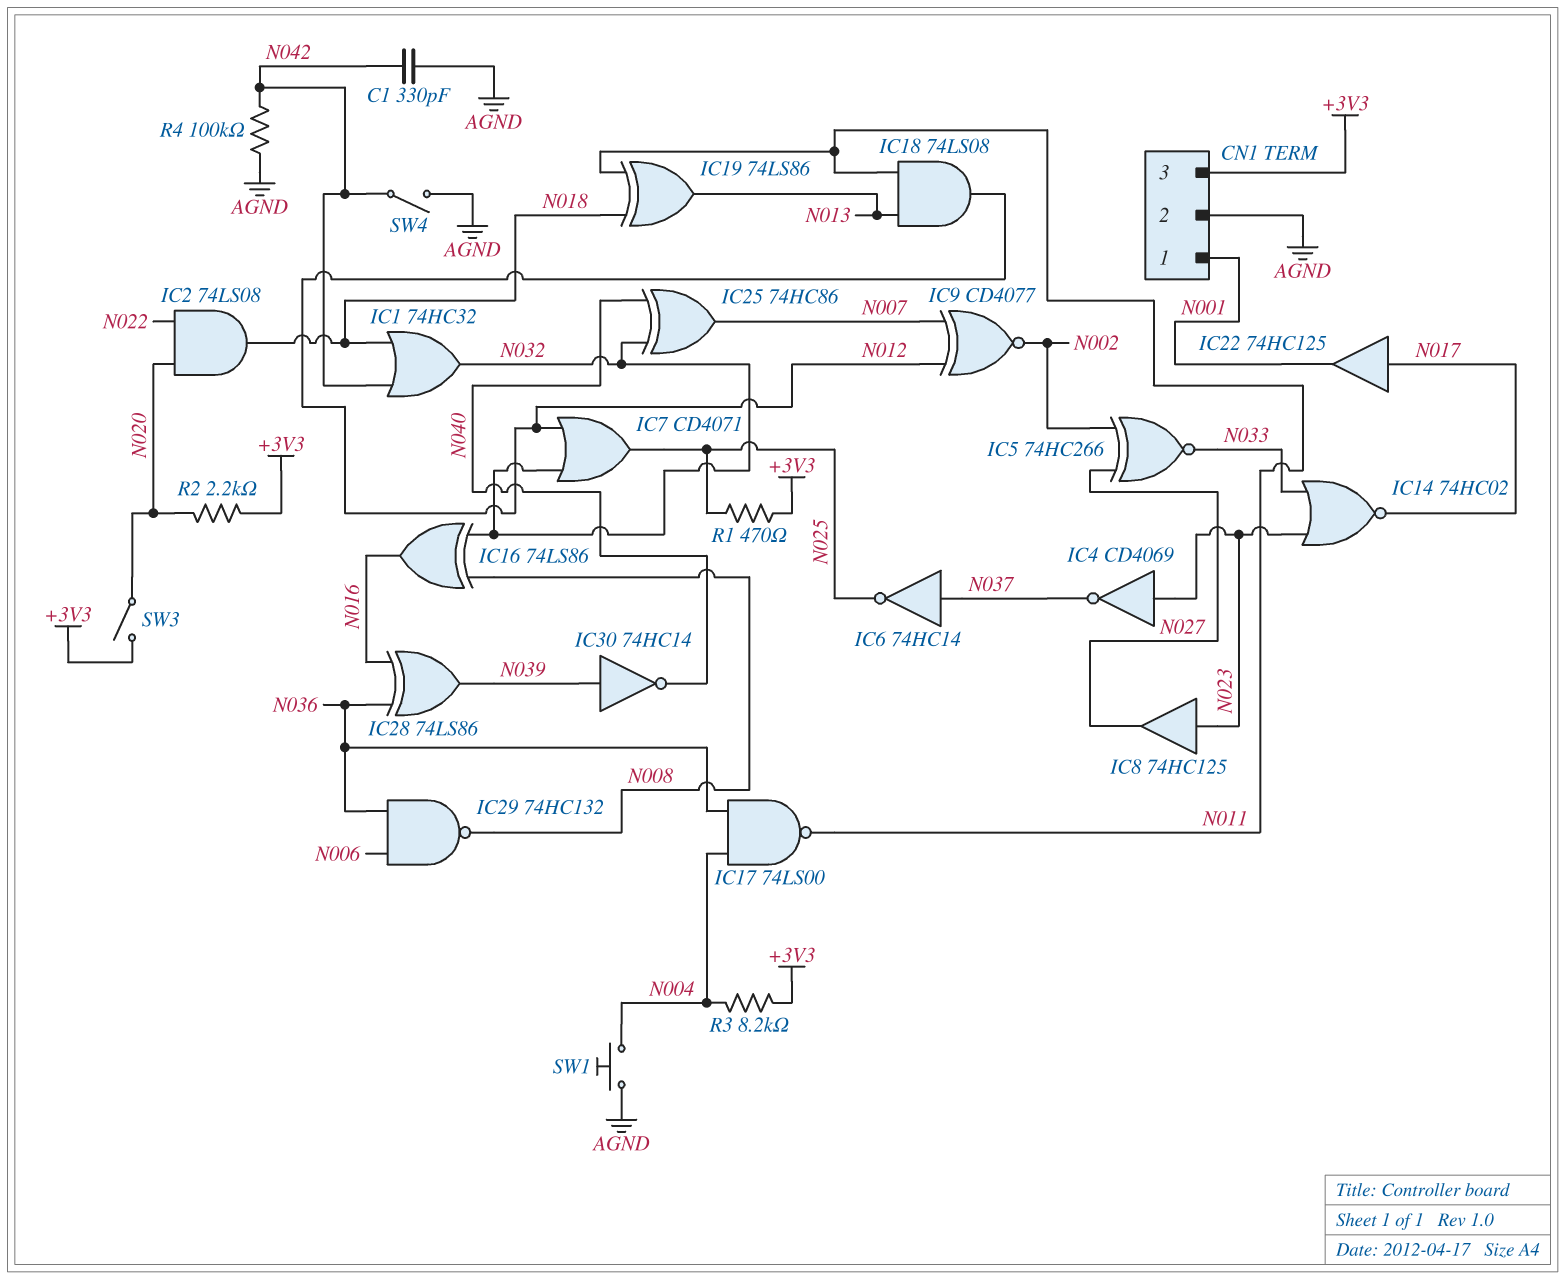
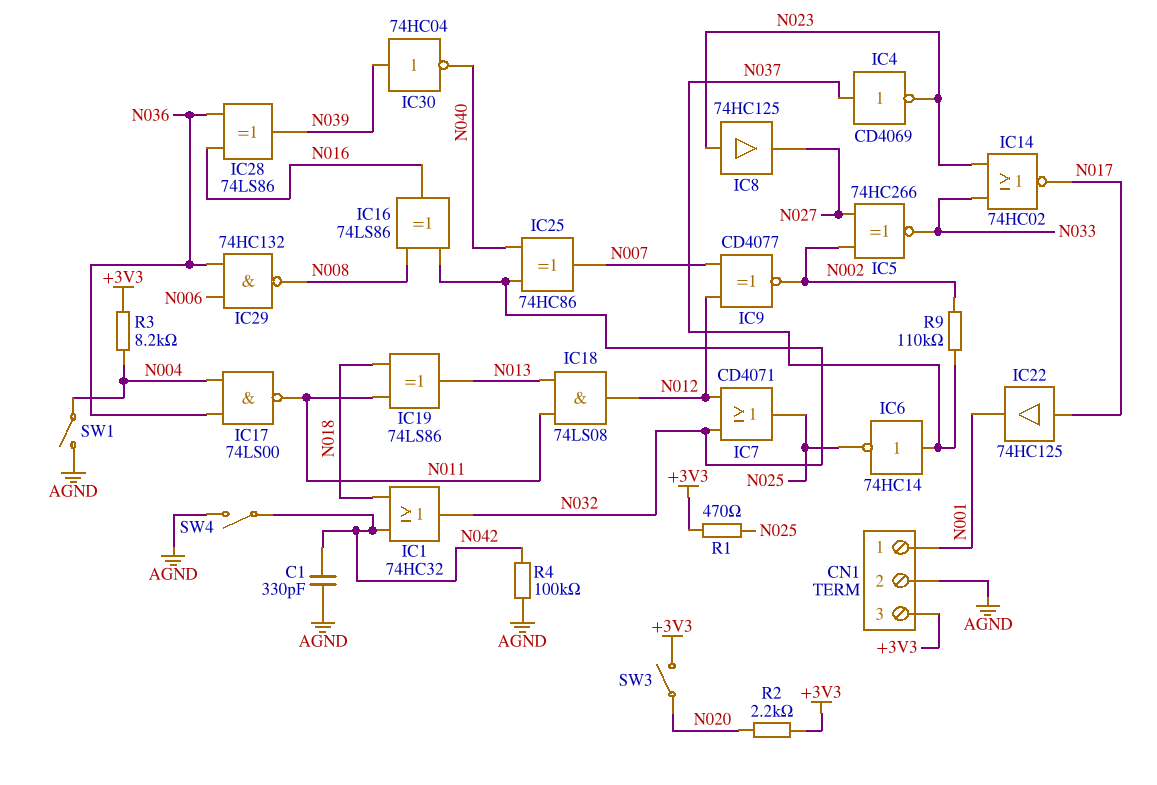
IC2: AND 74LS08 (in N020, in N022, out N018) -> none
IC4: NOT CD4069 (in N023, out N037) -> NOT CD4069 (in N037, out N023)
IC30: NOT 74HC14 (in N039, out N040) -> NOT 74HC04 (in N039, out N040)
R9: none -> 110k (N002, N037)
SW1: button (AGND, N004) -> switch (AGND, N004)

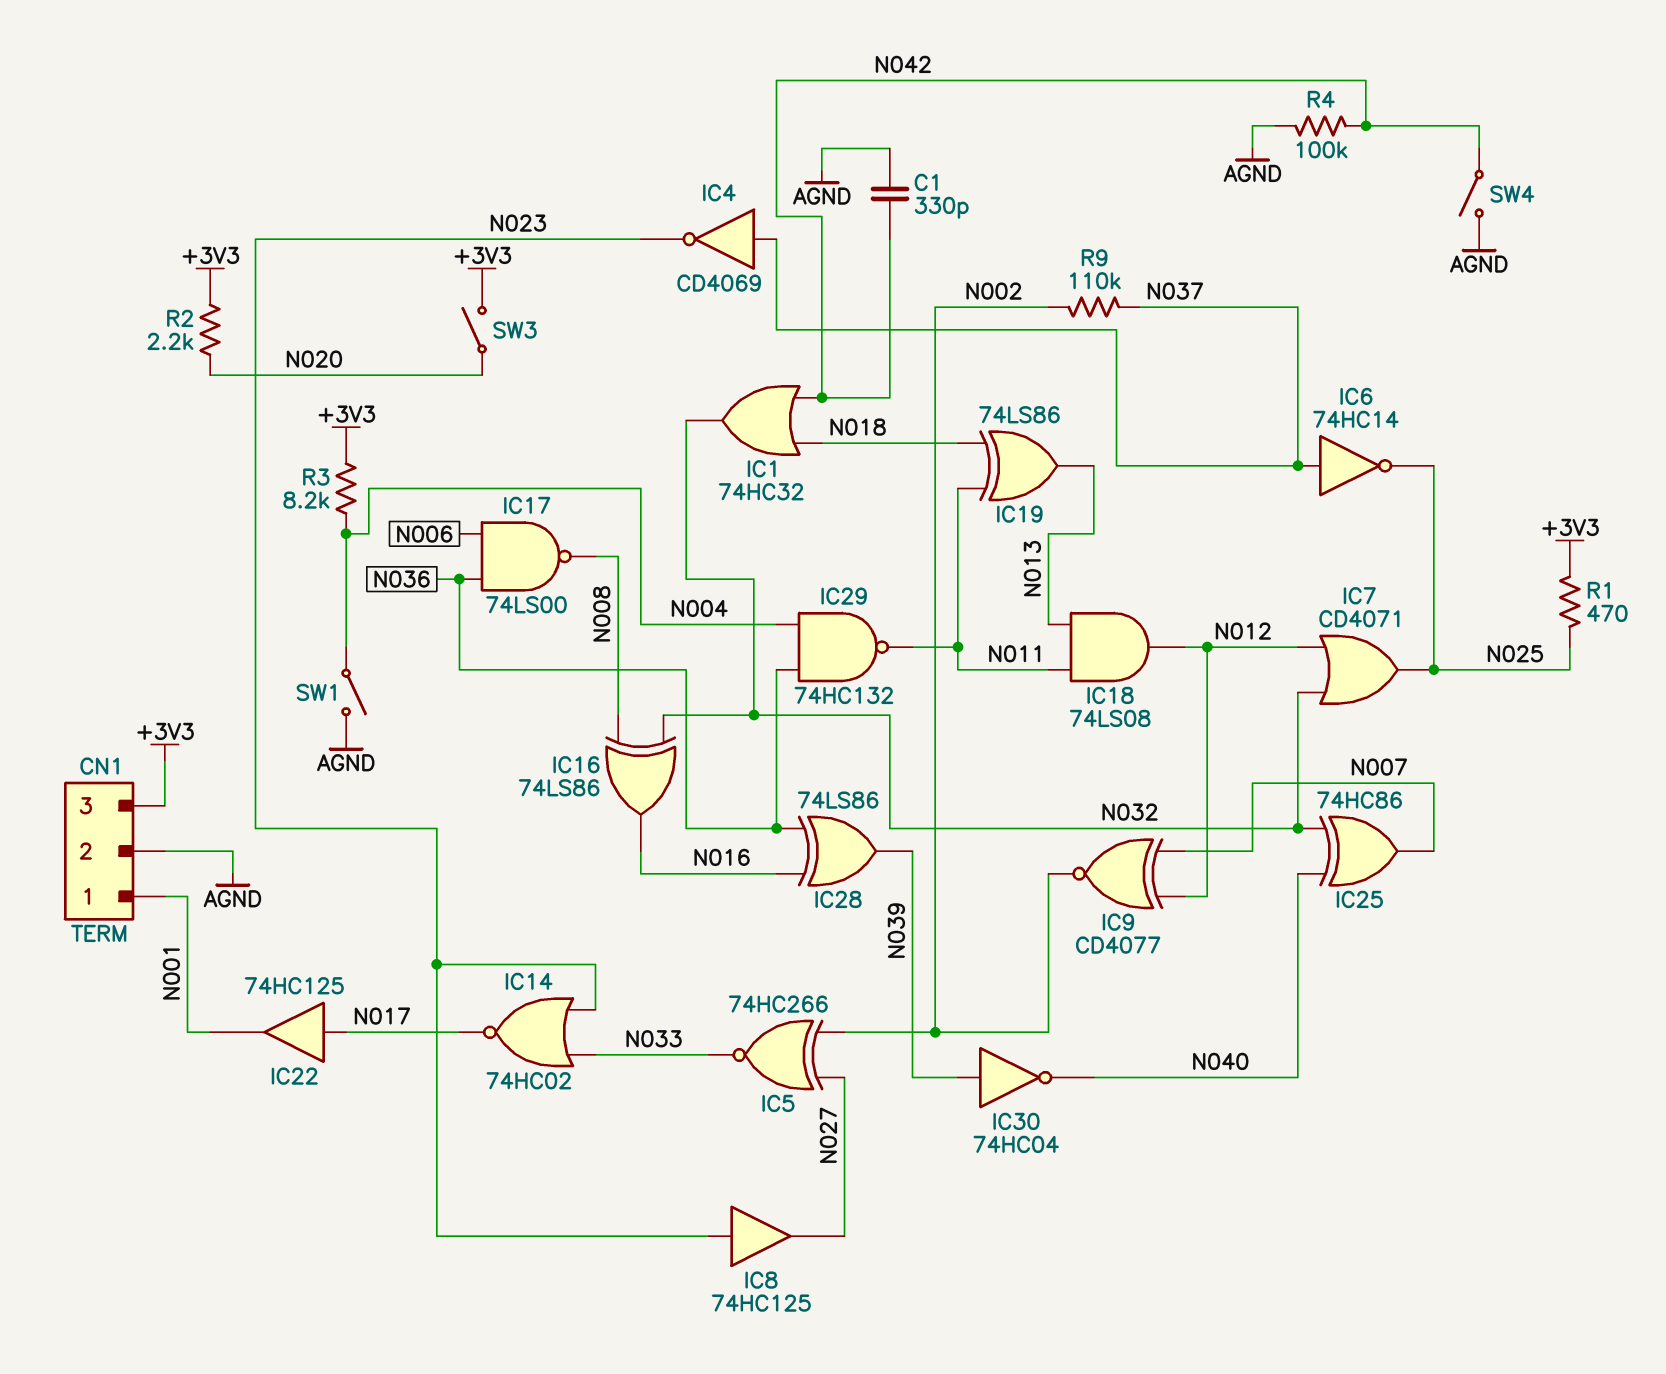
IC17: NAND 74LS00 (in N004, in N036, out N011) -> NAND 74LS00 (in N006, in N036, out N008)
IC29: NAND 74HC132 (in N006, in N036, out N008) -> NAND 74HC132 (in N004, in N036, out N011)

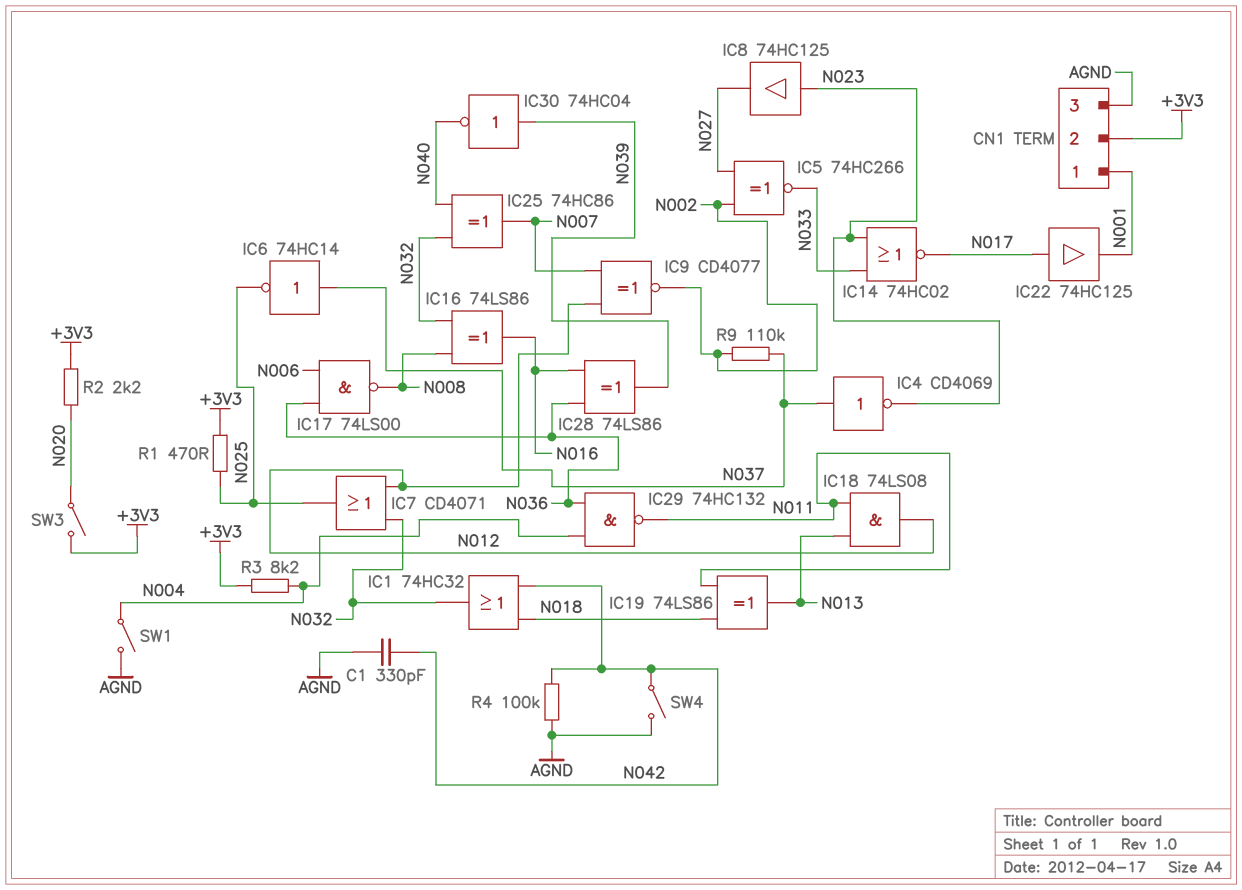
CN1 pin 2: AGND -> +3V3
CN1 pin 3: +3V3 -> AGND

